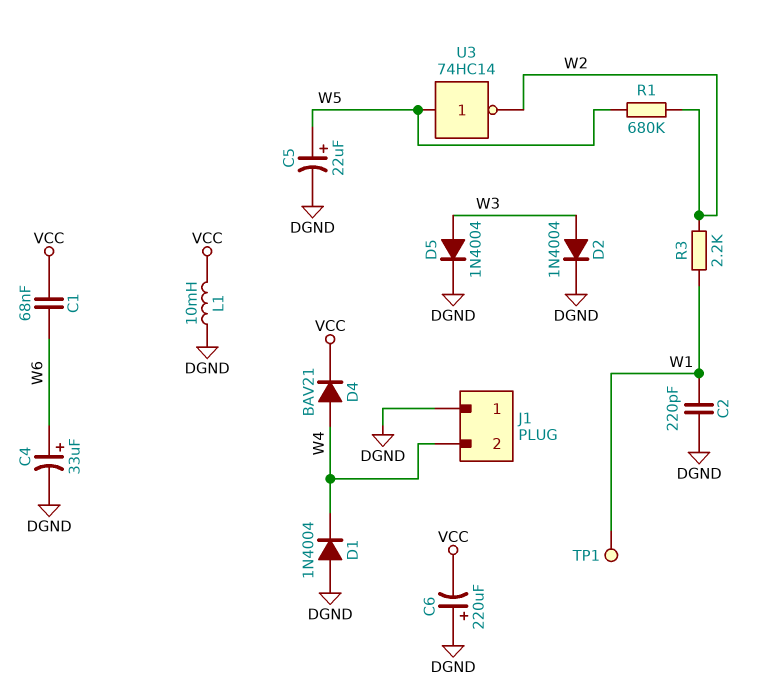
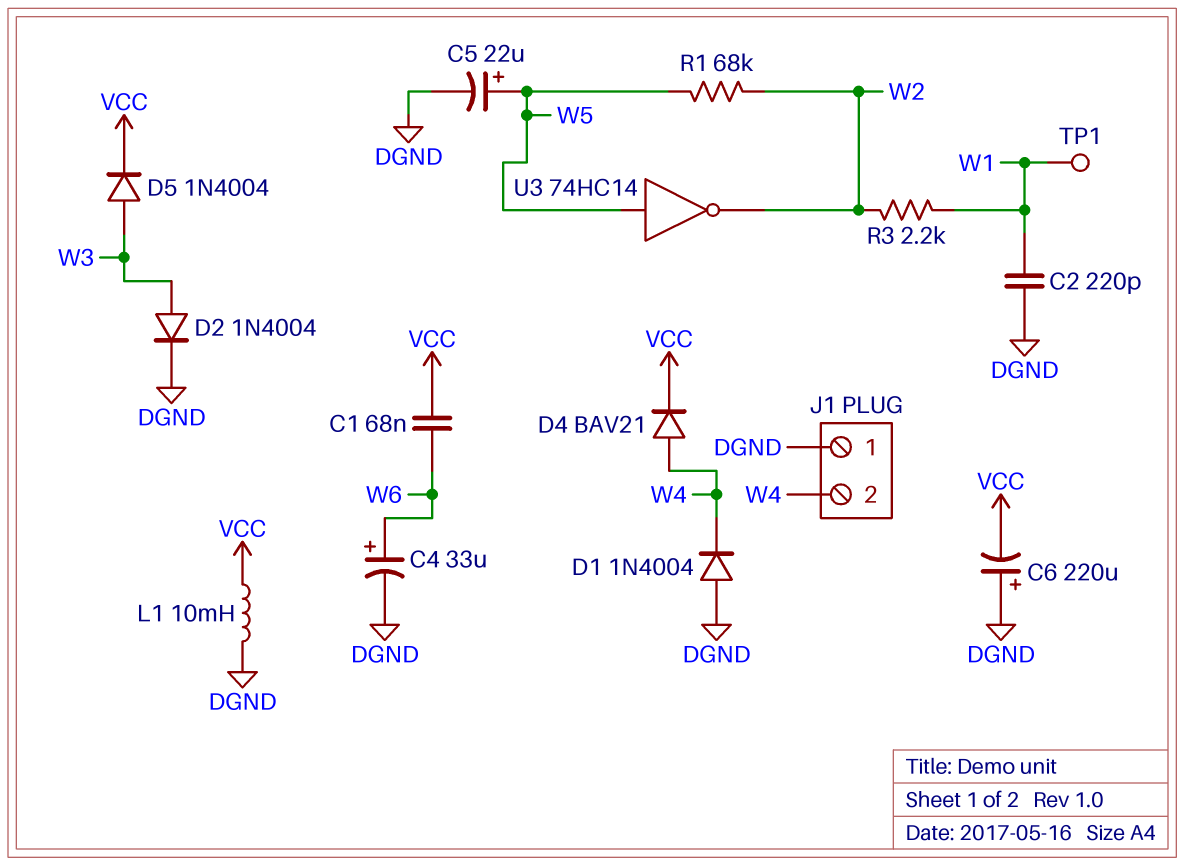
D5: diode 1N4004 (A W3, K DGND) -> diode 1N4004 (A W3, K VCC)
R1: 680k (W2, W5) -> 68k (W2, W5)

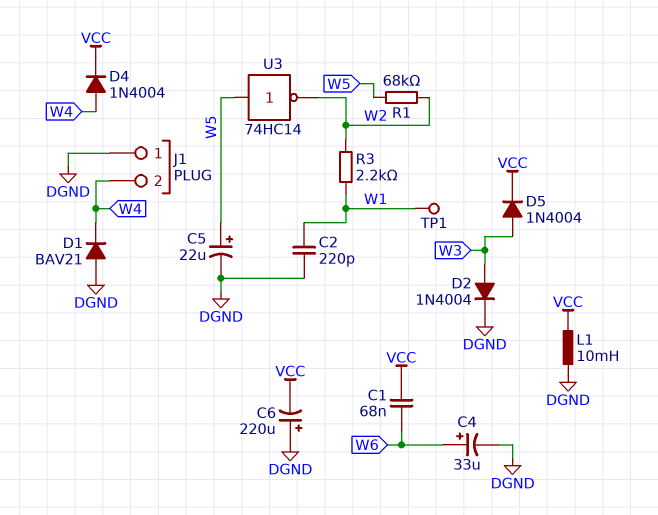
D1: diode 1N4004 (A DGND, K W4) -> diode BAV21 (A DGND, K W4)
D4: diode BAV21 (A W4, K VCC) -> diode 1N4004 (A W4, K VCC)

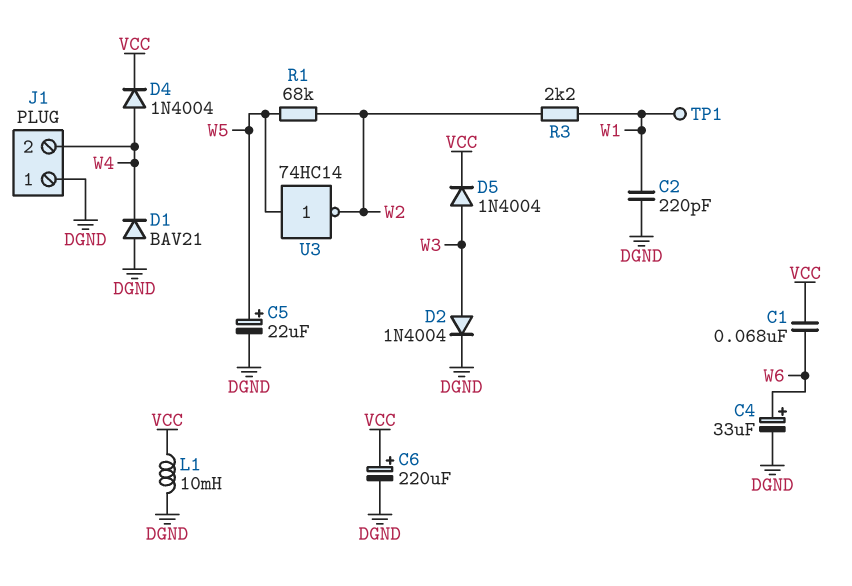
C6: 220uF (plus DGND, minus VCC) -> 220uF (plus VCC, minus DGND)

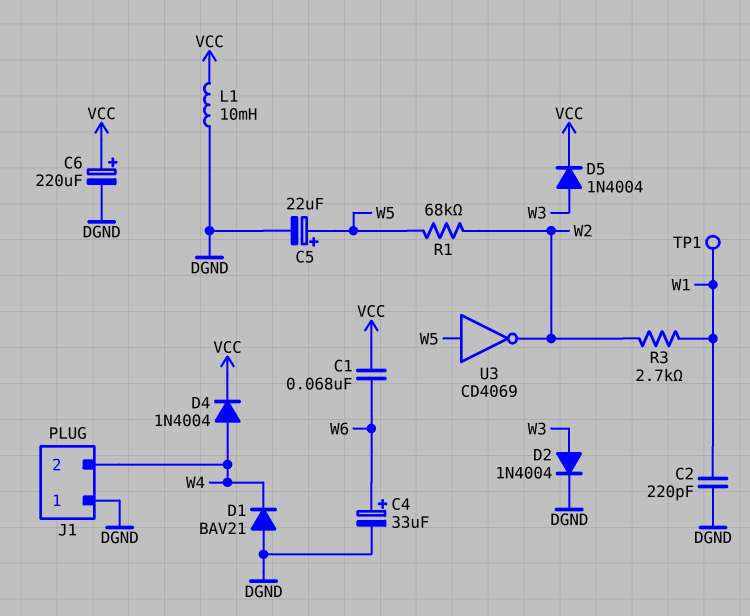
R3: 2.2k (W1, W2) -> 2.7k (W1, W2)
U3: NOT 74HC14 (in W5, out W2) -> NOT CD4069 (in W5, out W2)

